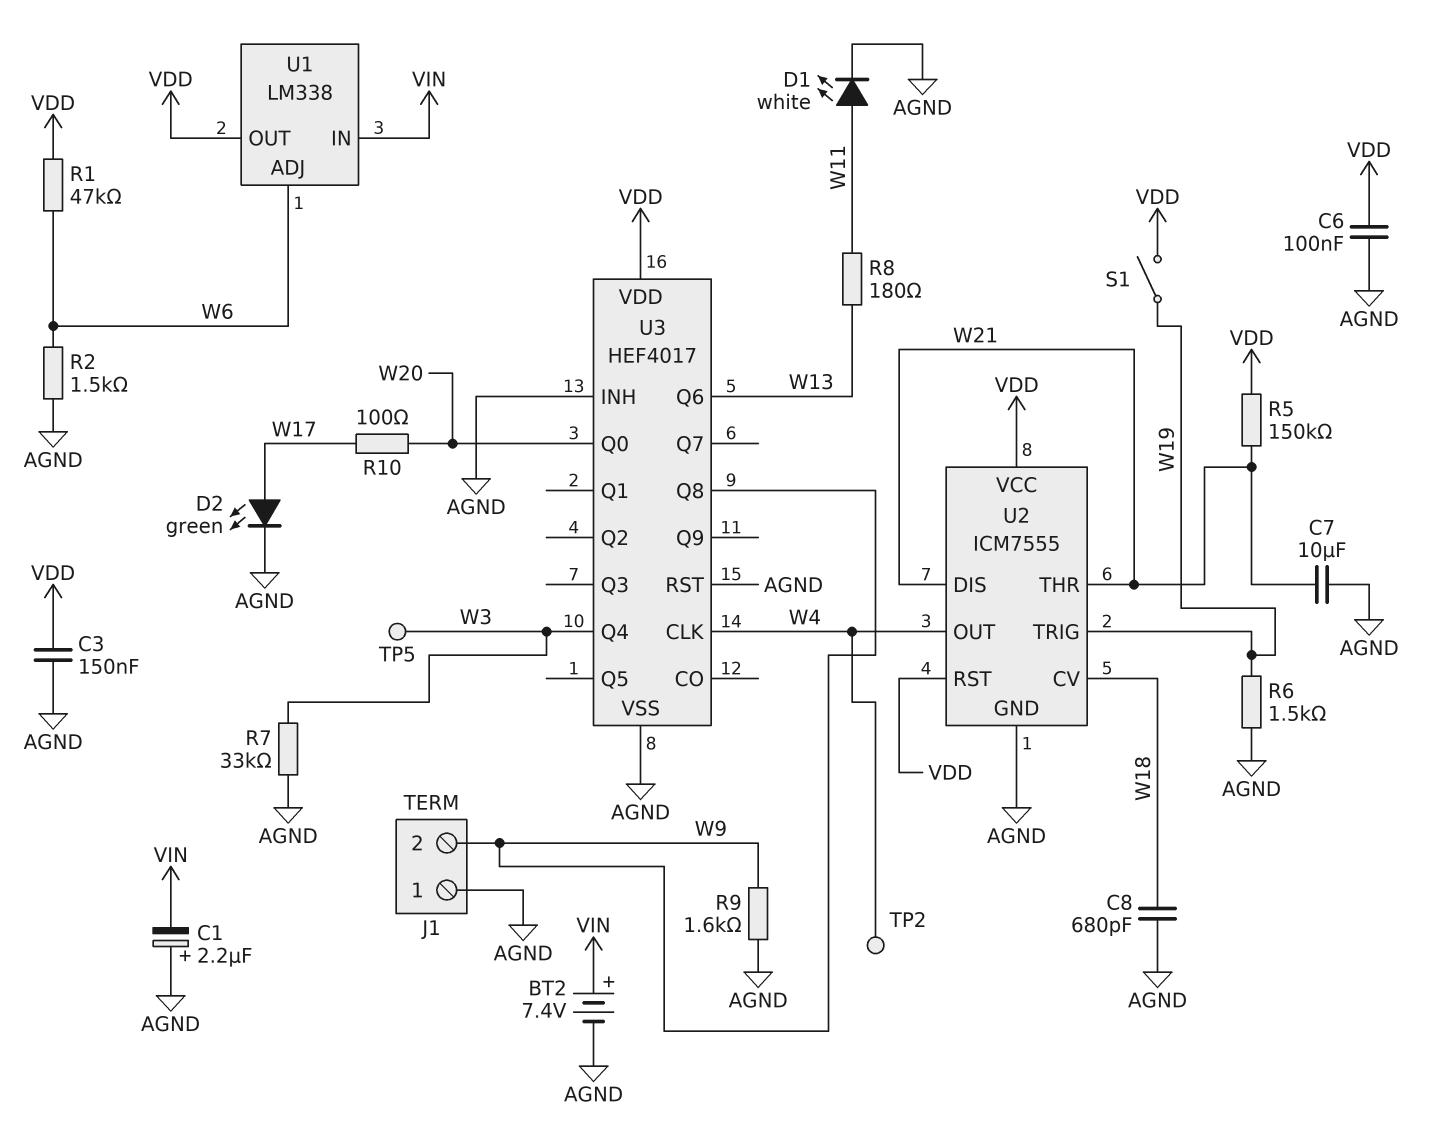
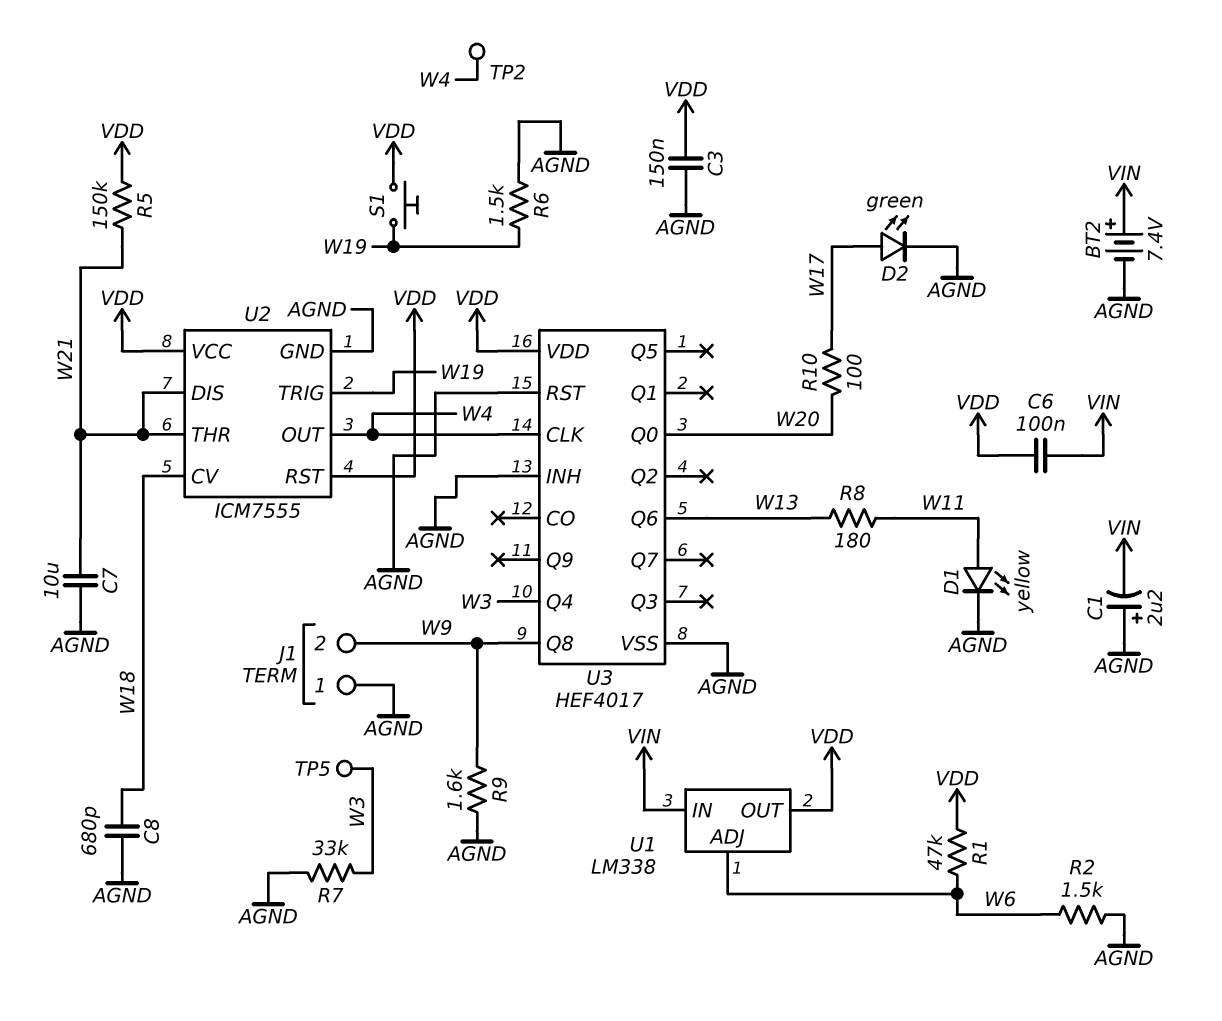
C6: 100nF (AGND, VDD) -> 100nF (VDD, VIN)
D1: LED white (A W11, K AGND) -> LED yellow (A W11, K AGND)
S1: switch (VDD, W19) -> button (VDD, W19)

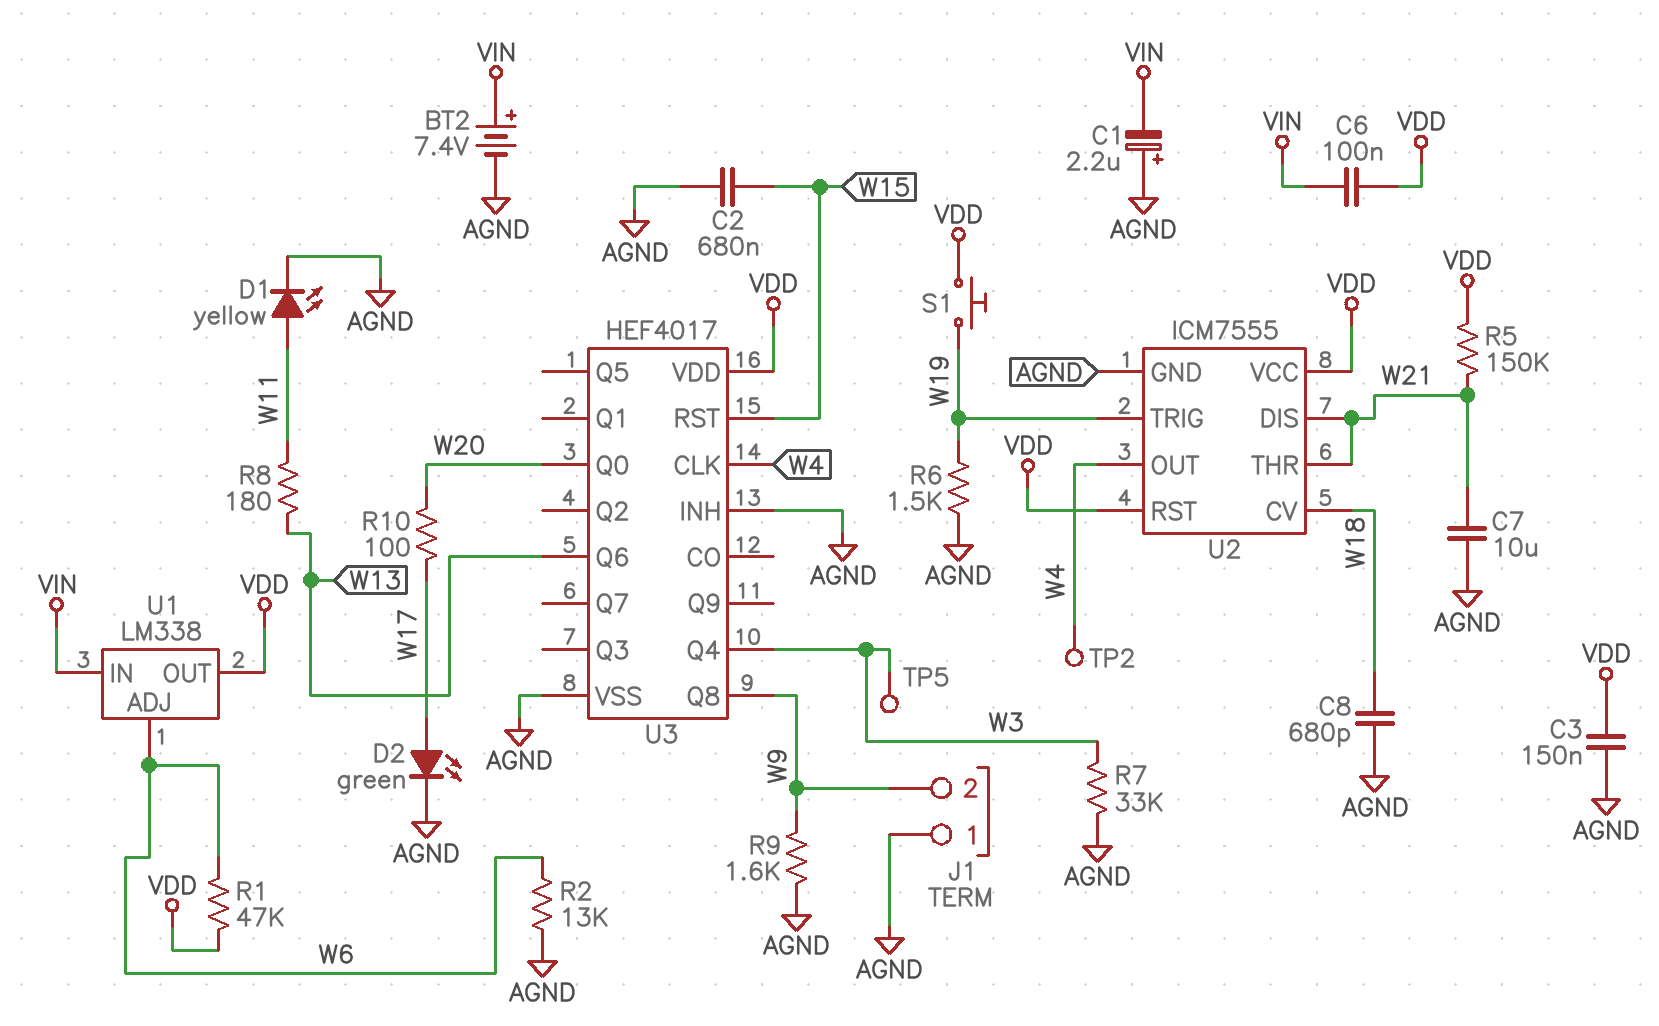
C2: none -> 680nF (AGND, W15)
R2: 1.5k (AGND, W6) -> 13k (AGND, W6)
U3 pin RST: AGND -> W15

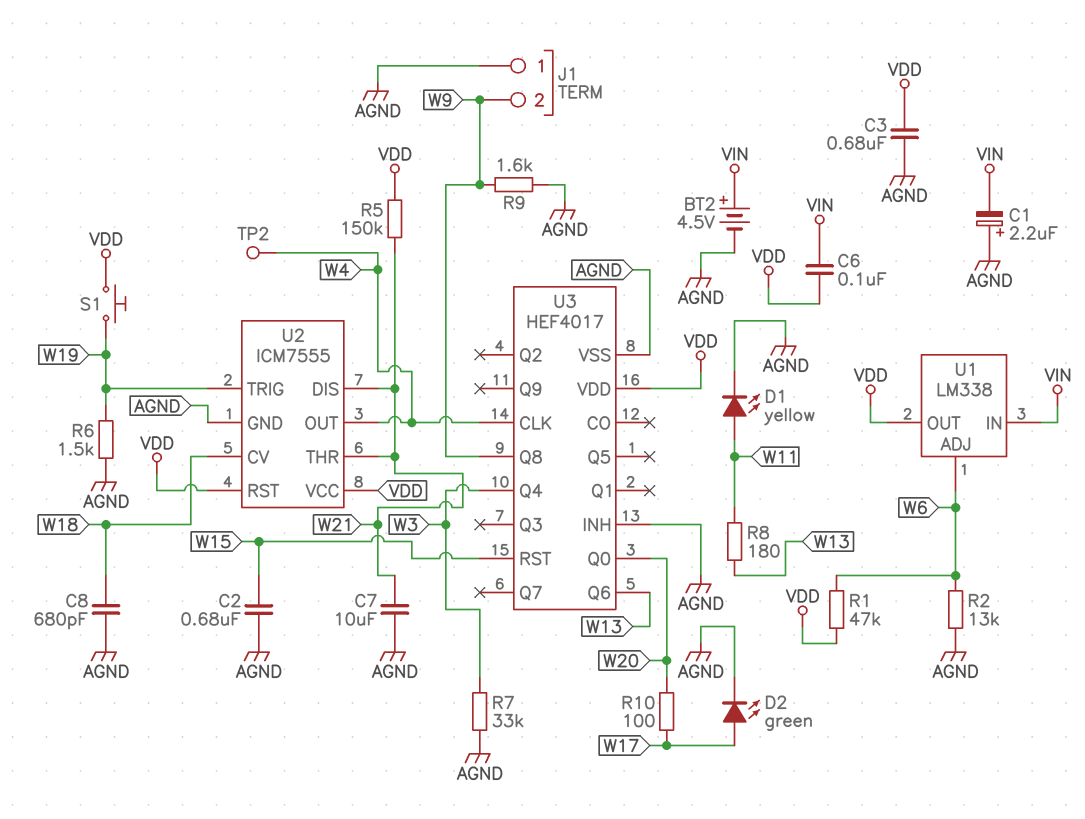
BT2: 7.4V (plus VIN, minus AGND) -> 4.5V (plus VIN, minus AGND)
C3: 150nF (AGND, VDD) -> 680nF (AGND, VDD)
TP5: test point (W3) -> none

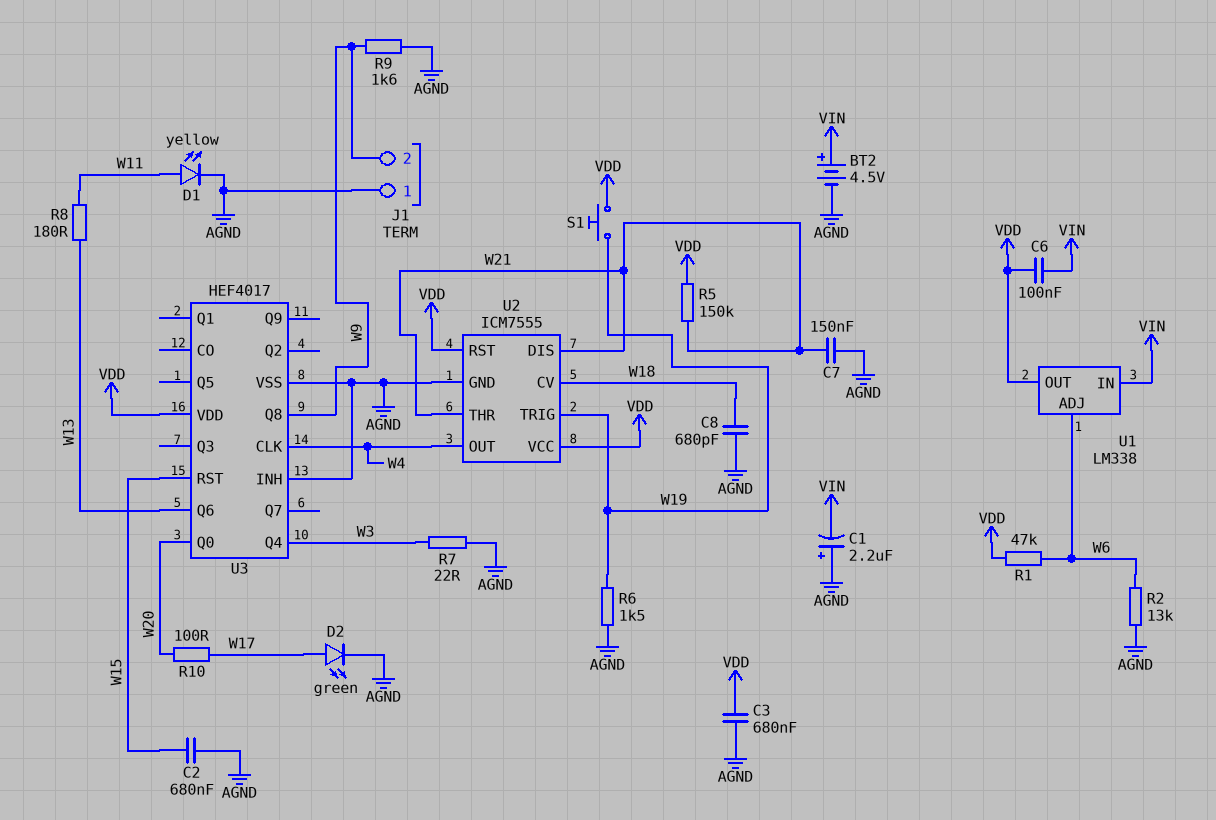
C7: 10uF (AGND, W21) -> 150nF (AGND, W21)
R7: 33k (AGND, W3) -> 22 (AGND, W3)
TP2: test point (W4) -> none

